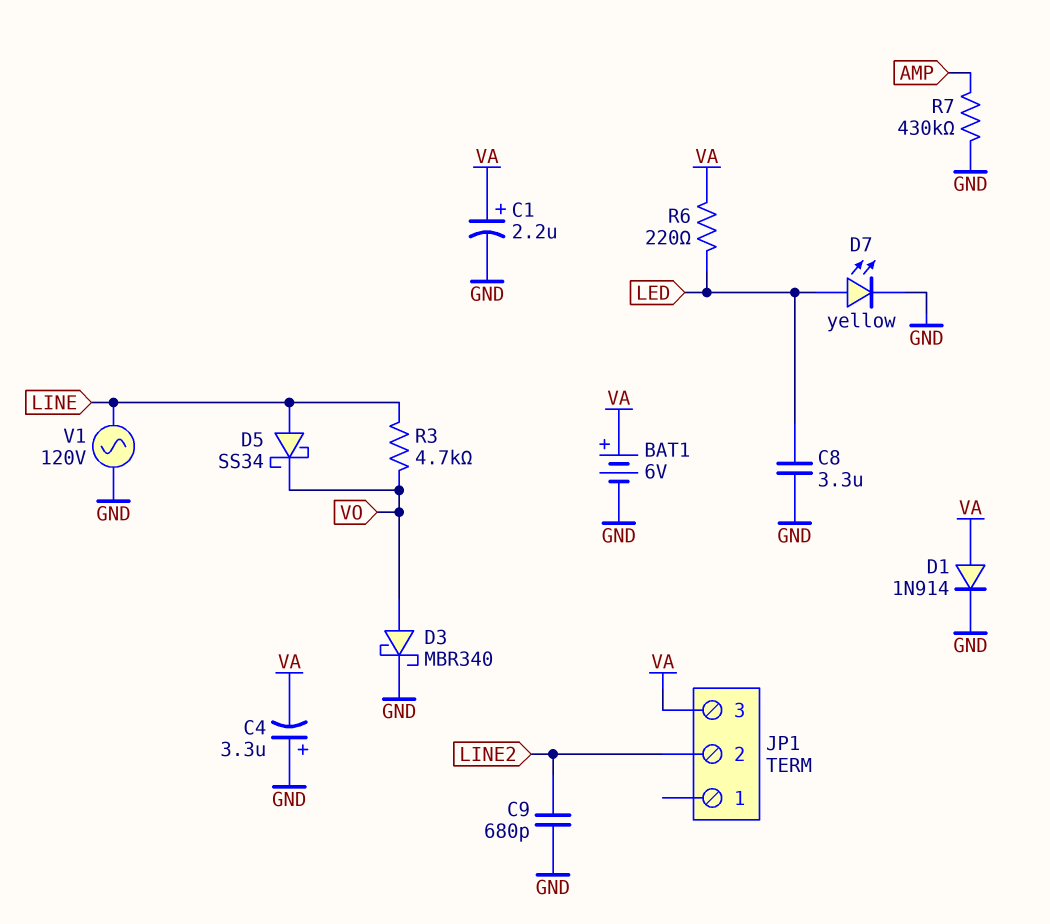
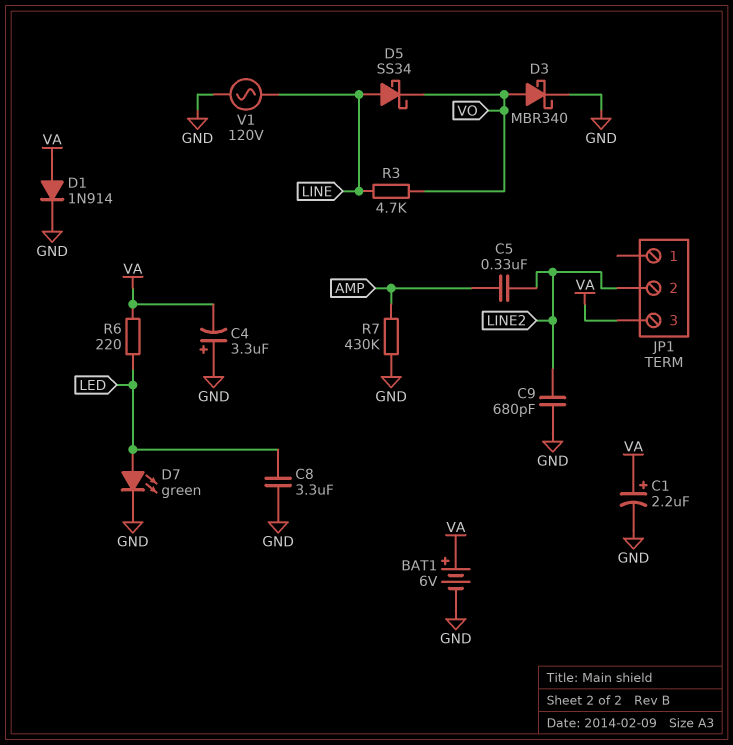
C5: none -> 330nF (AMP, LINE2)
D7: LED yellow (A LED, K GND) -> LED green (A LED, K GND)

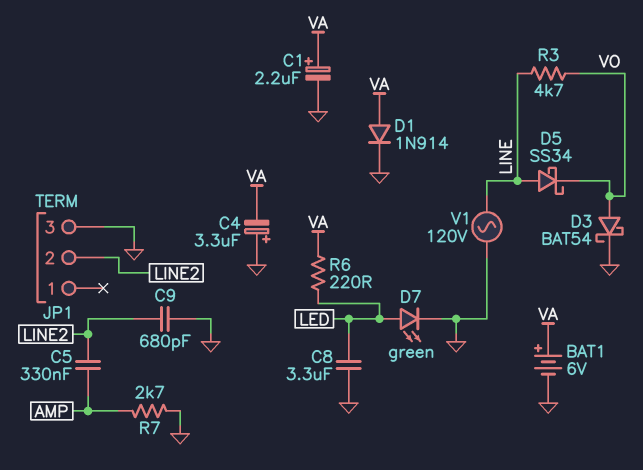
D3: schottky MBR340 (A VO, K GND) -> schottky BAT54 (A VO, K GND)
JP1 pin 3: VA -> GND
R7: 430k (AMP, GND) -> 2.7k (AMP, GND)

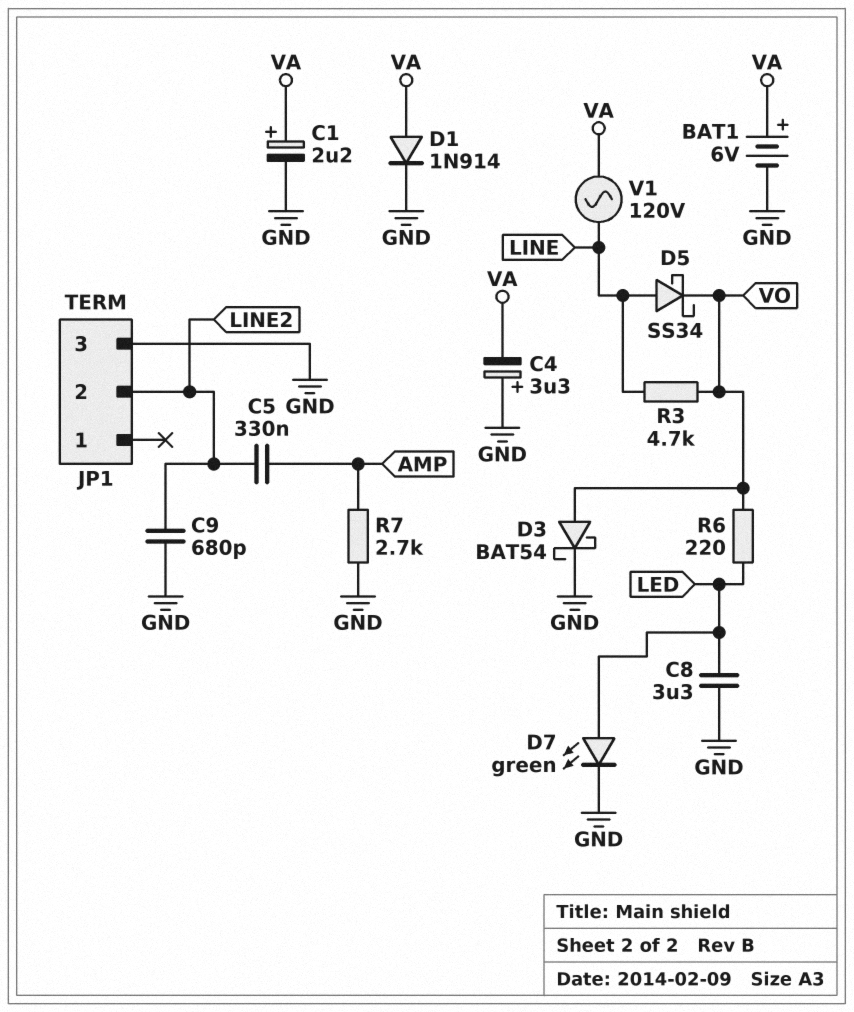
R6: 220 (LED, VA) -> 220 (LED, VO)
V1: AC 120V (GND, LINE) -> AC 120V (LINE, VA)

